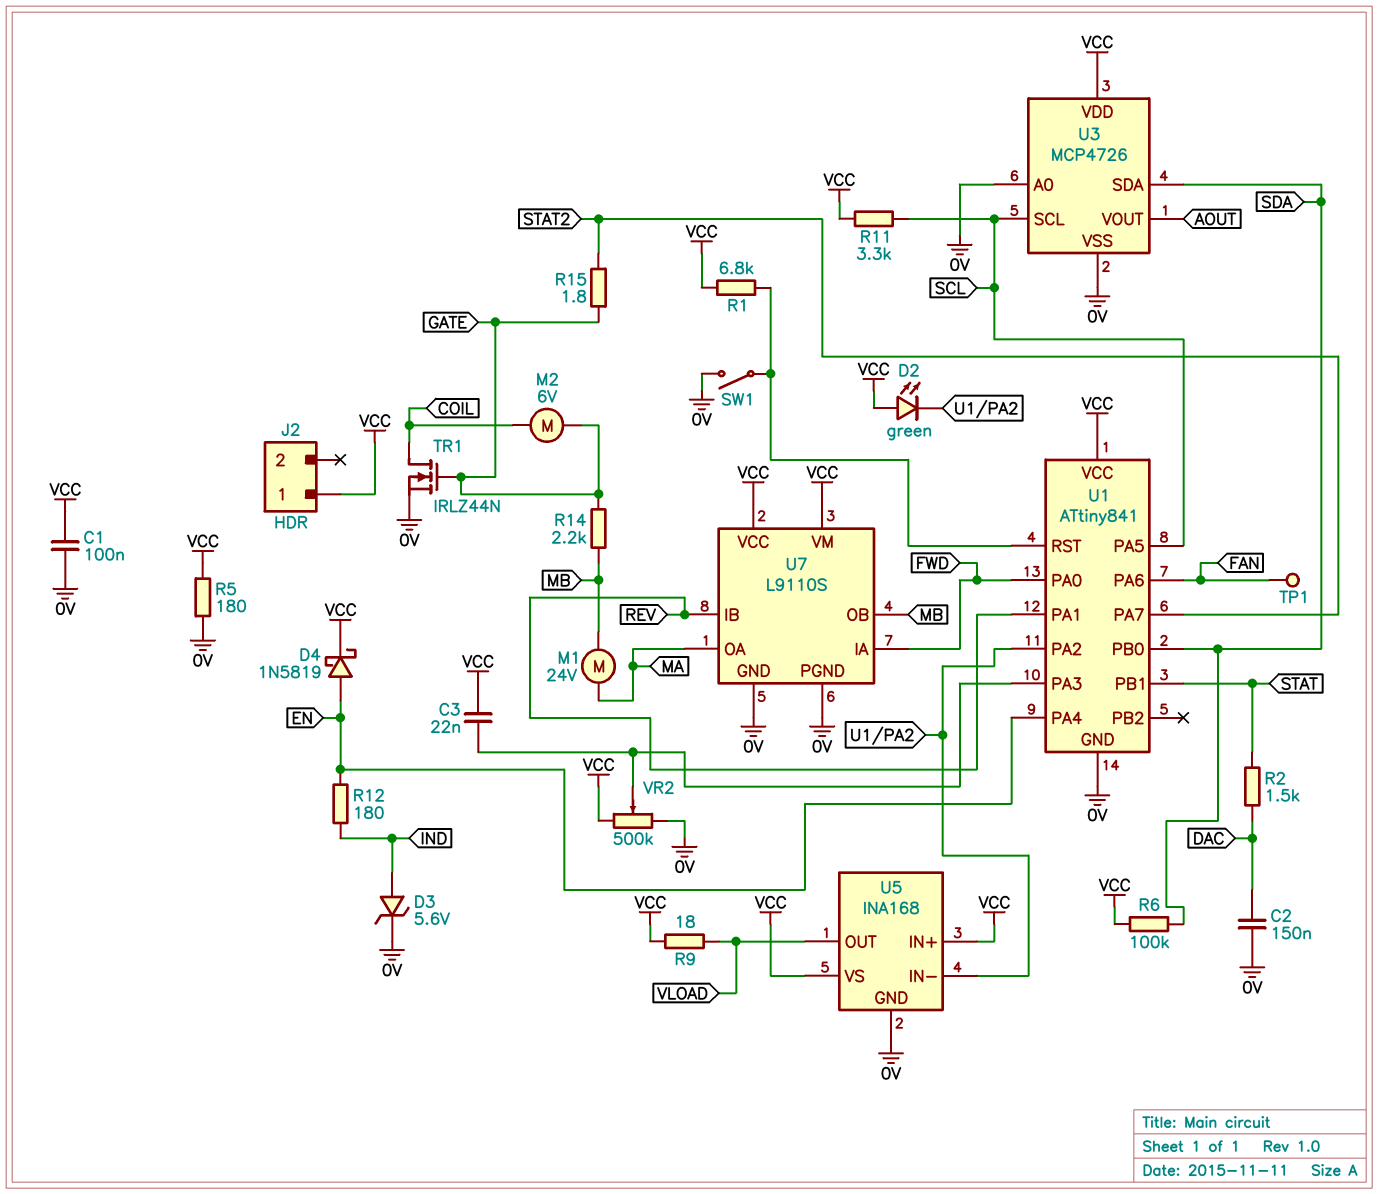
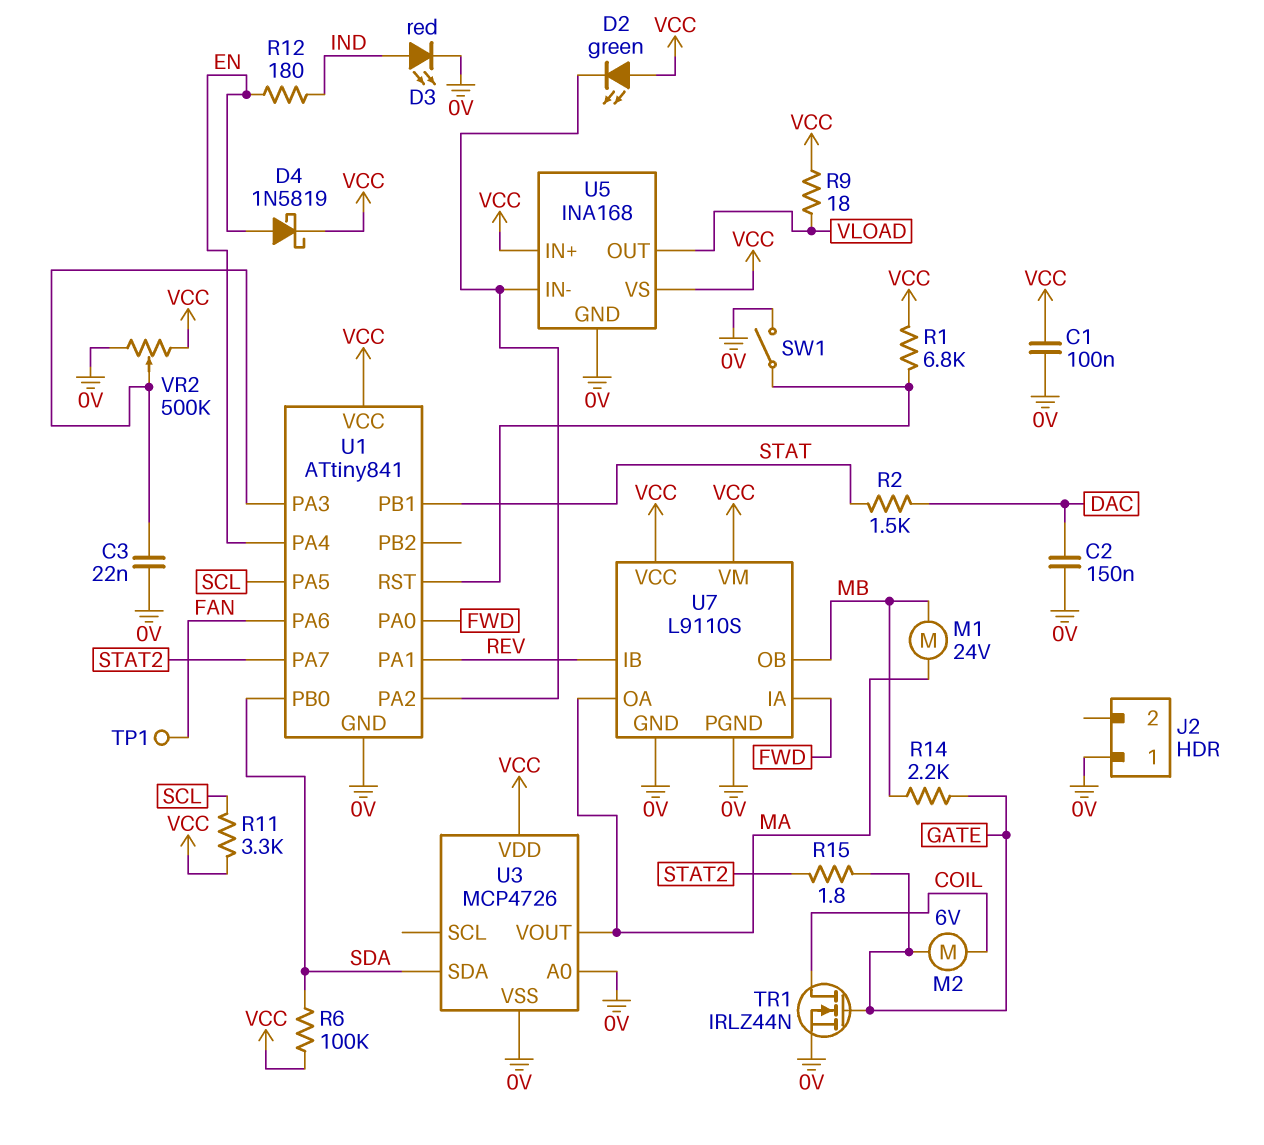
C3: 22nF (U1/PA3, VCC) -> 22nF (0V, U1/PA3)
D3: zener 5.6V (A IND, K 0V) -> LED red (A IND, K 0V)
J2 pin 1: VCC -> 0V
R5: 180 (0V, VCC) -> none
U3 pin SCL: SCL -> none
U3 pin VOUT: AOUT -> MA

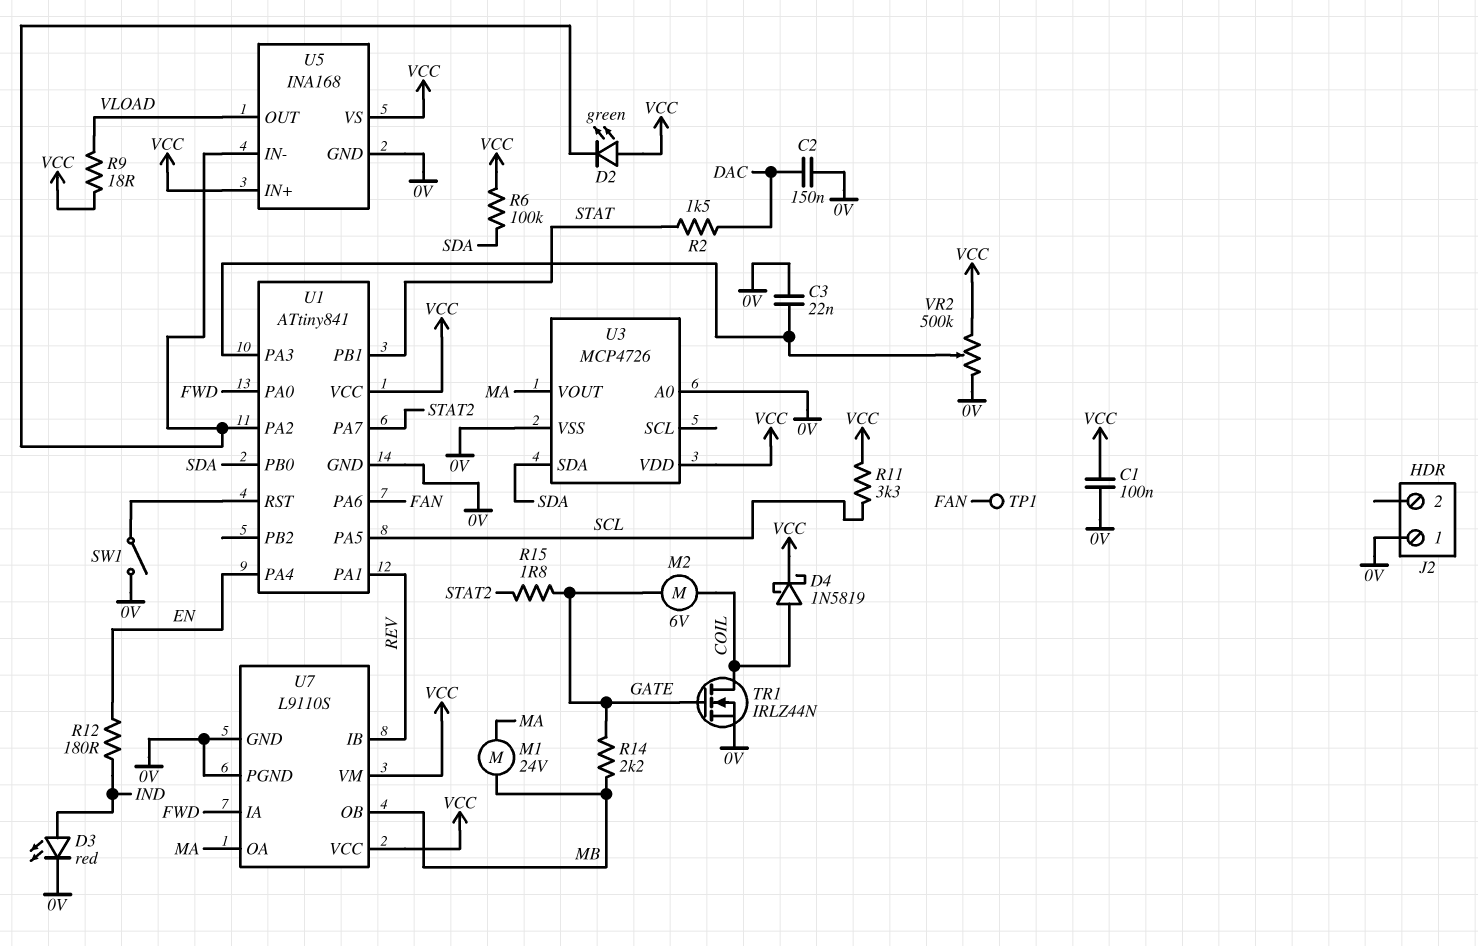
D4: schottky 1N5819 (A EN, K VCC) -> schottky 1N5819 (A COIL, K VCC)
R1: 6.8k (U1/RST, VCC) -> none

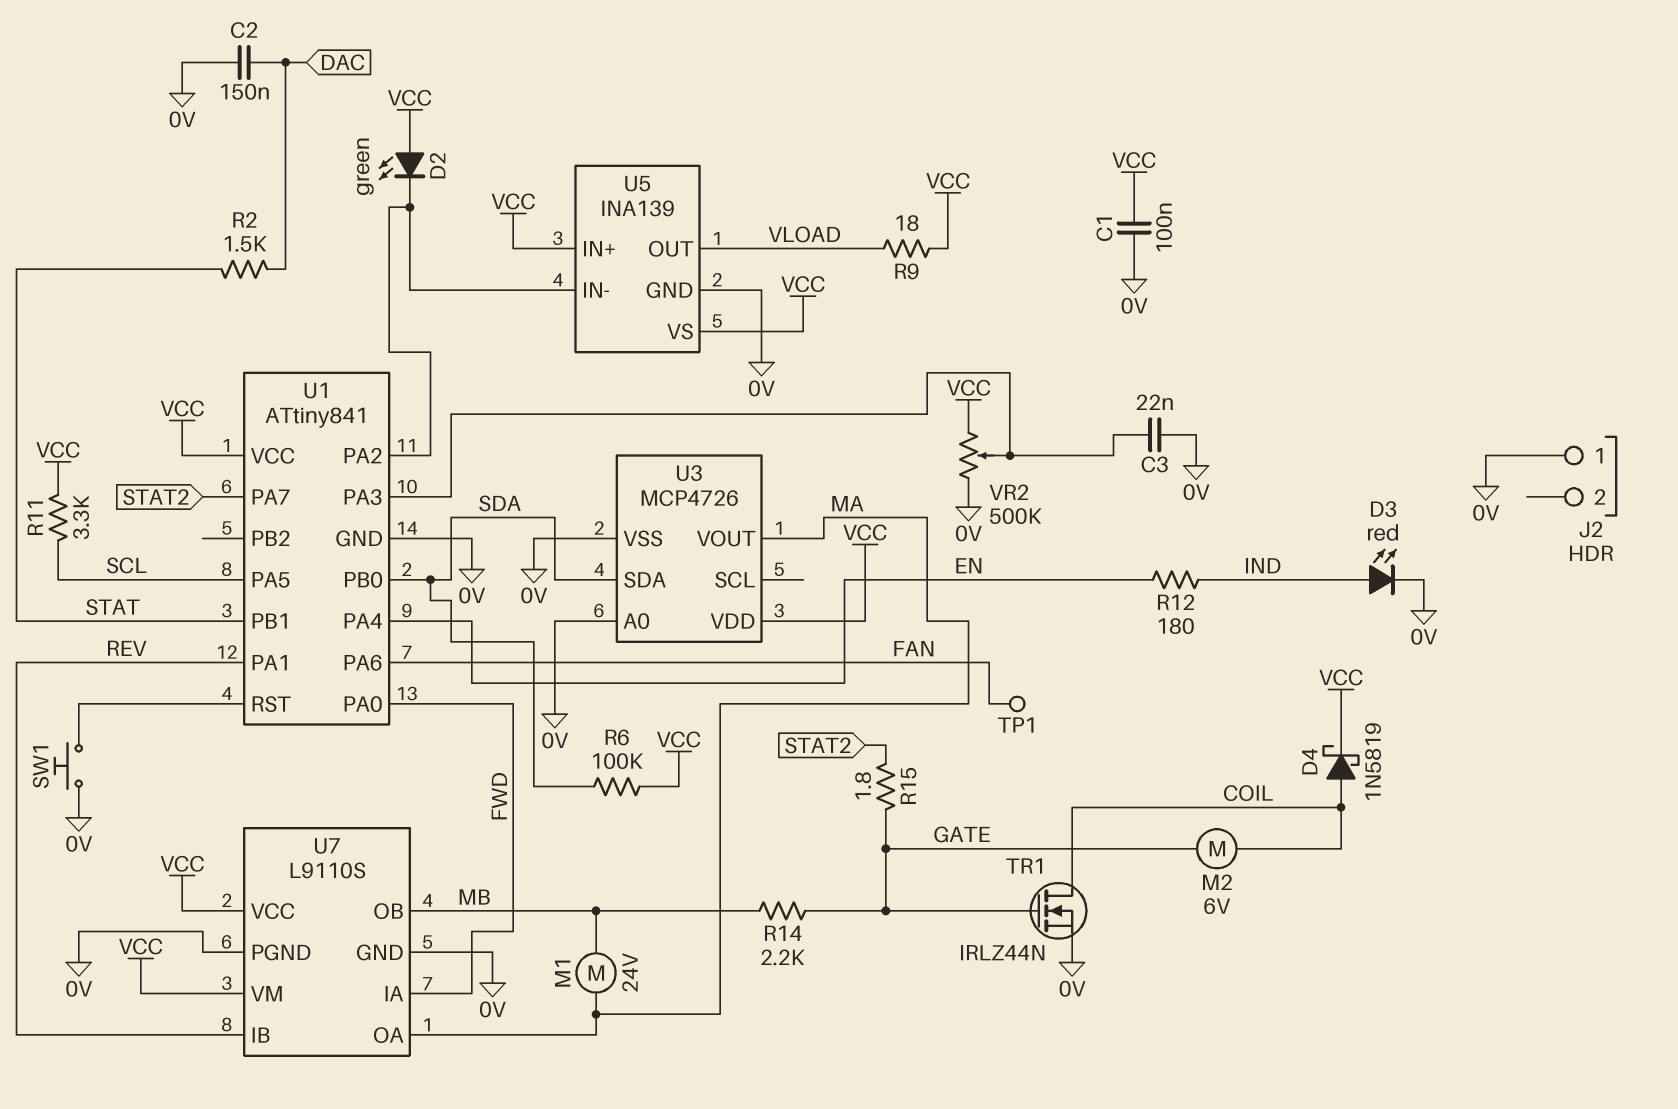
SW1: switch (0V, U1/RST) -> button (0V, U1/RST)
U5: INA168 -> INA139

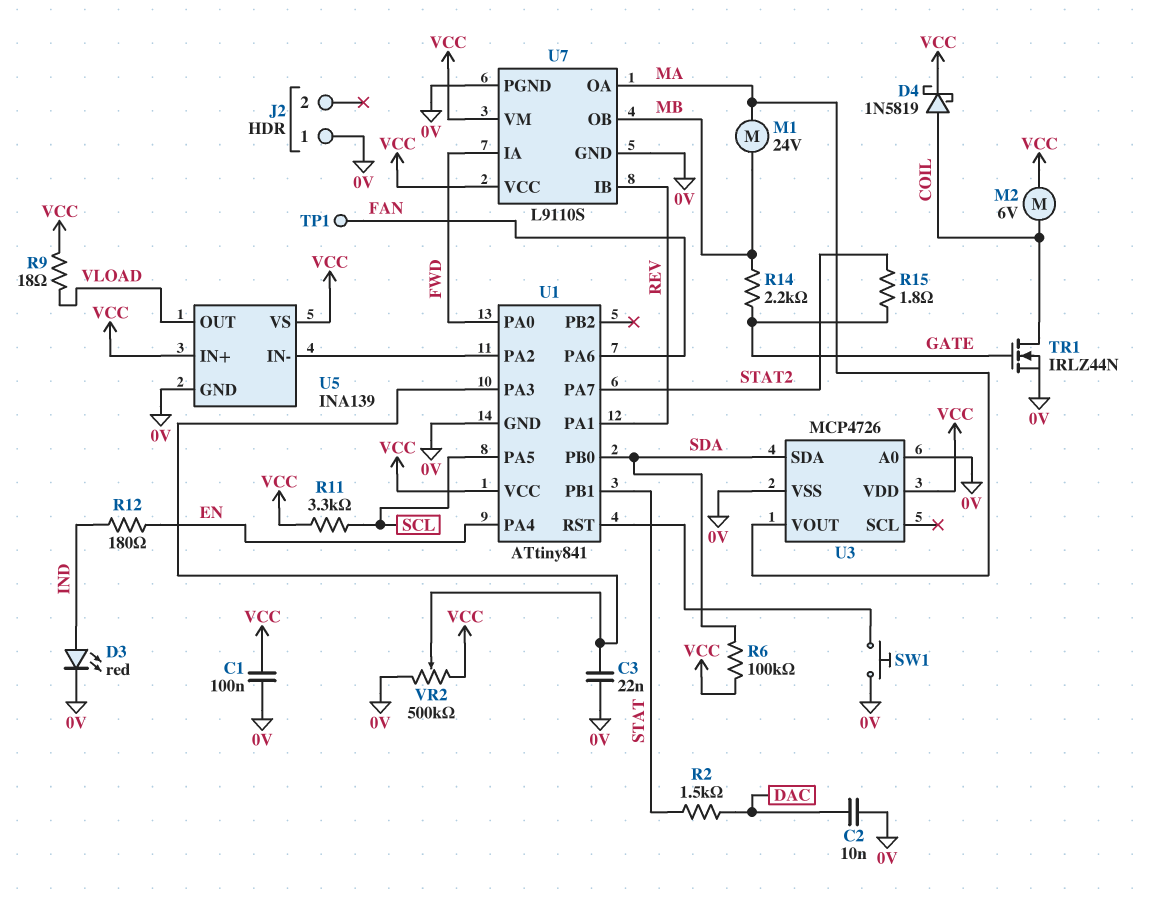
C2: 150nF (0V, DAC) -> 10nF (0V, DAC)
D2: LED green (A VCC, K U1/PA2) -> none
M2: motor 6V (COIL, GATE) -> motor 6V (COIL, VCC)

